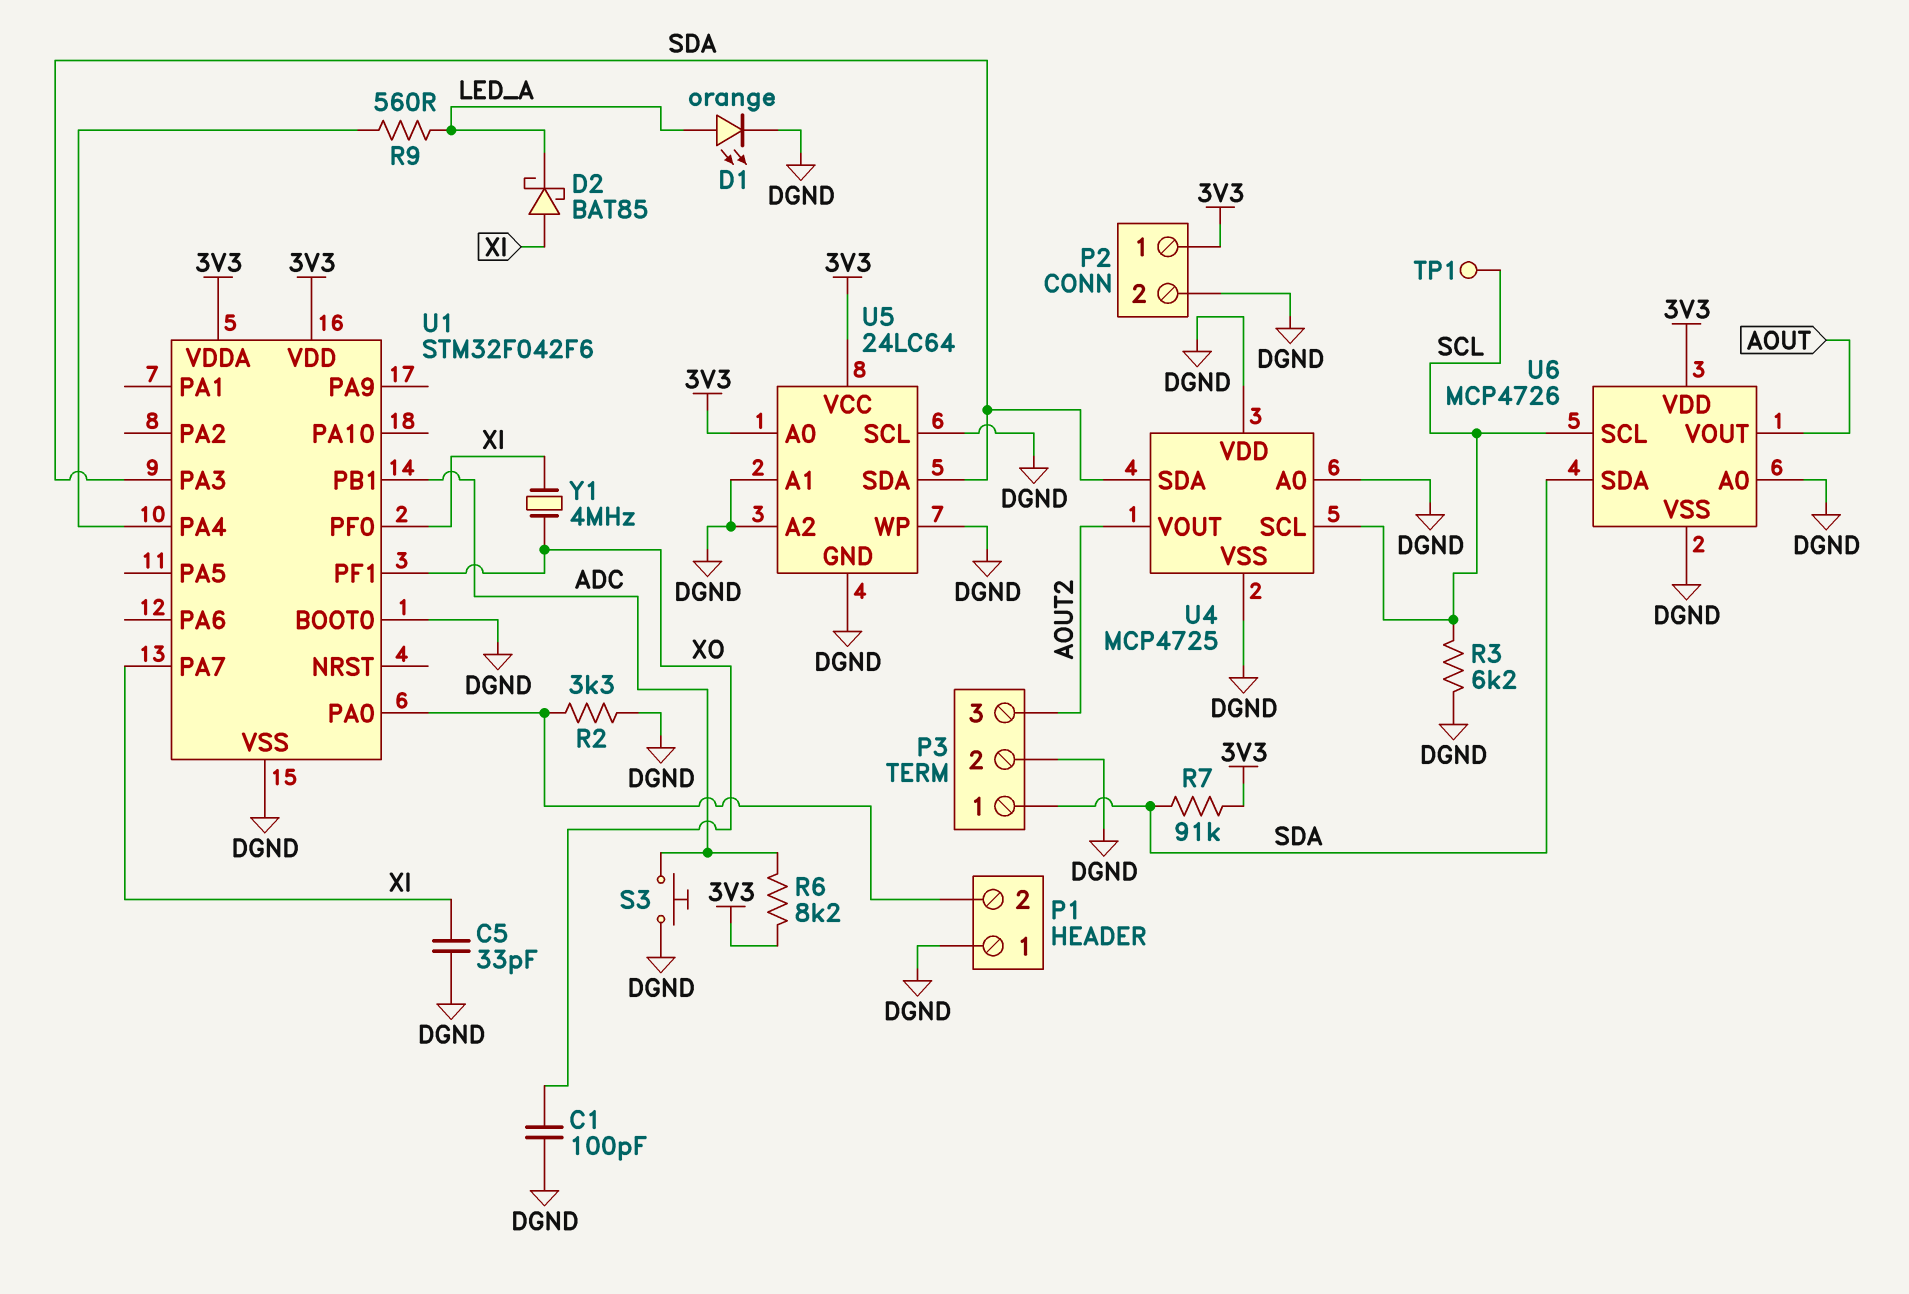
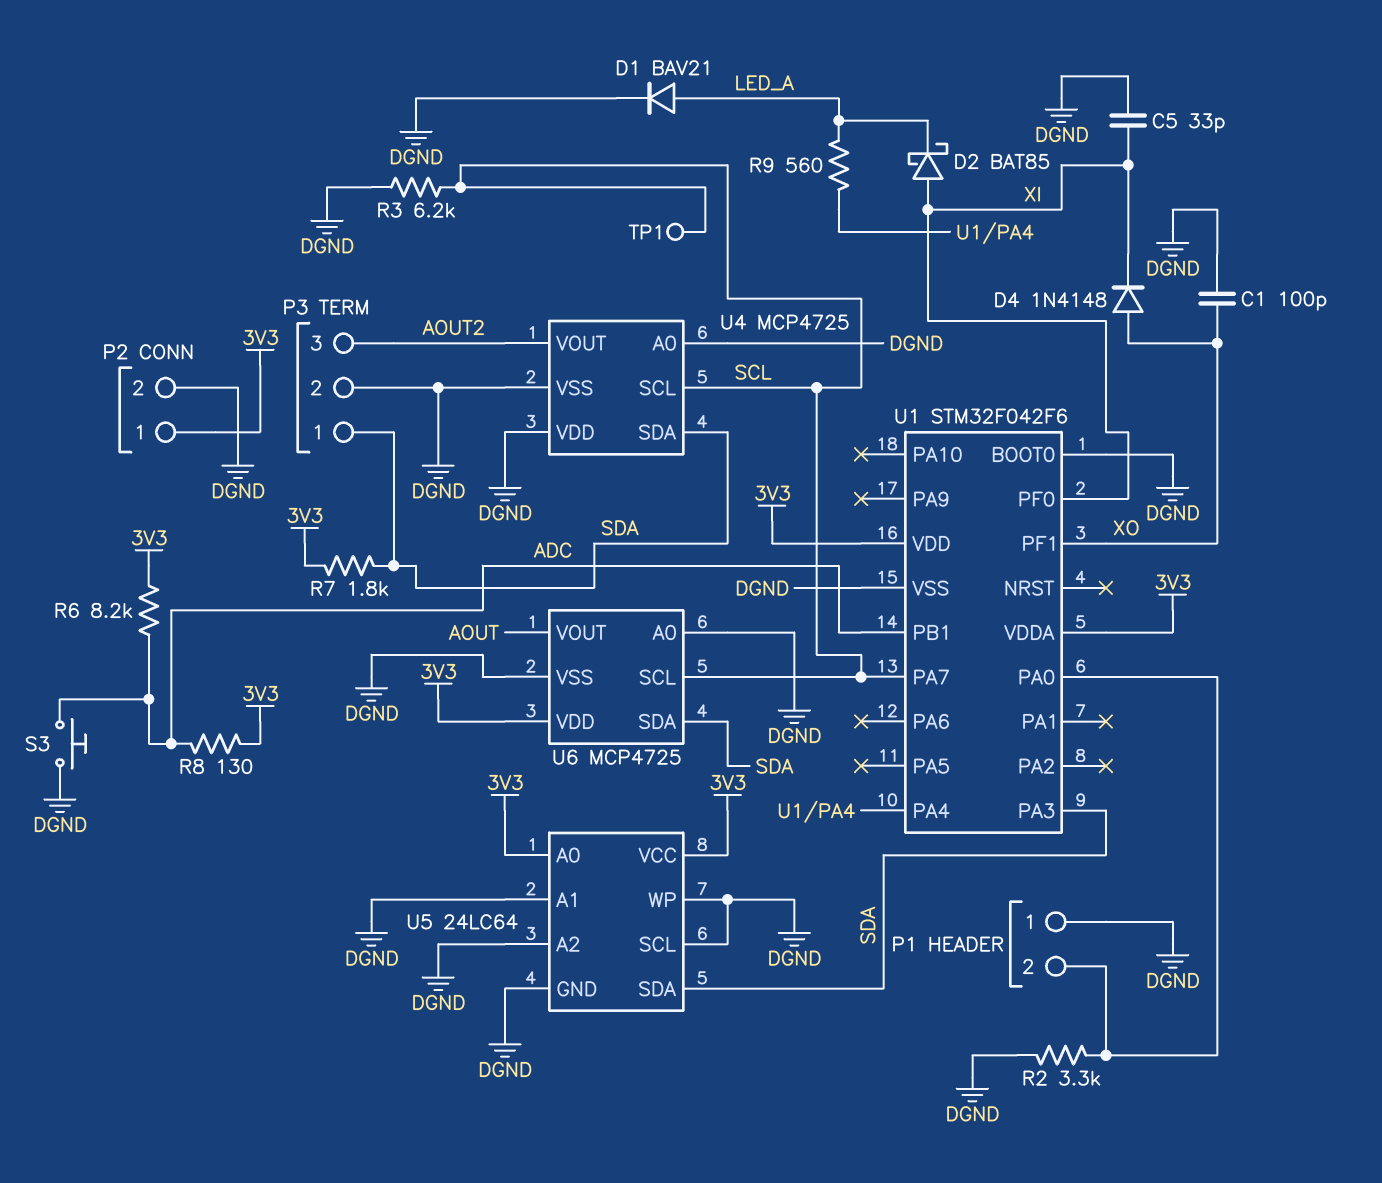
D1: LED orange (A LED_A, K DGND) -> diode BAV21 (A LED_A, K DGND)
D4: none -> diode 1N4148 (A XO, K XI)
R7: 91k (3V3, SDA) -> 1.8k (3V3, SDA)
R8: none -> 130 (3V3, ADC)
U1 pin PA7: XI -> SCL
U6: MCP4726 -> MCP4725
Y1: 4MHz (XI, XO) -> none

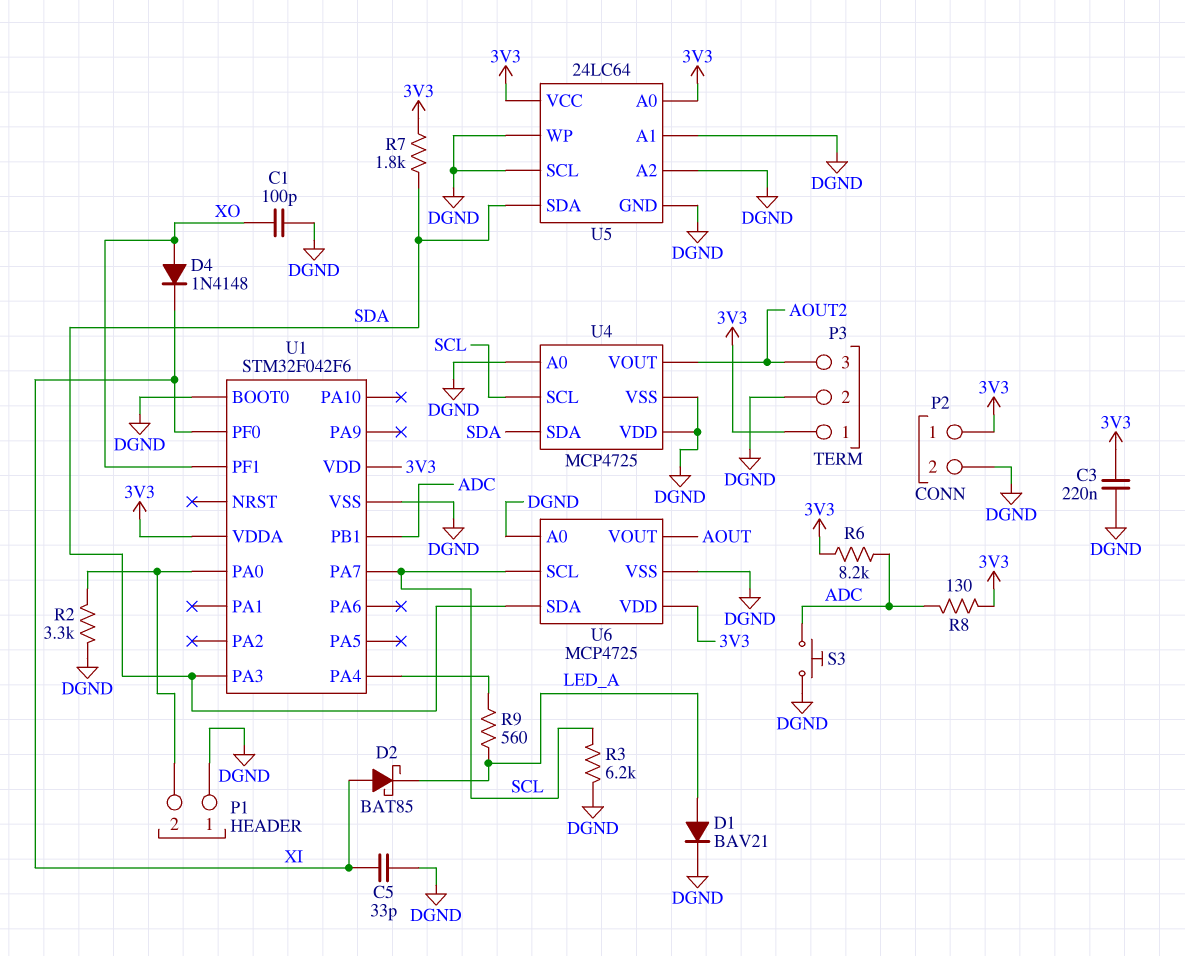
C3: none -> 220nF (3V3, DGND)
P3 pin 1: SDA -> 3V3
TP1: test point (SCL) -> none

